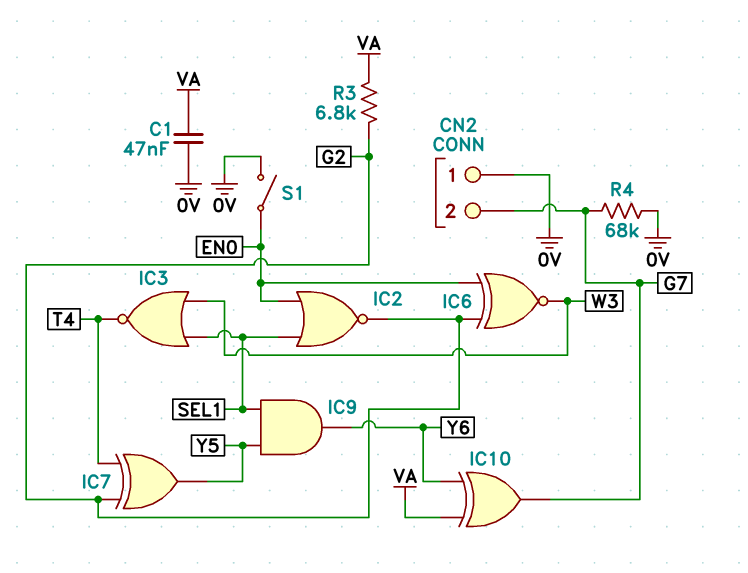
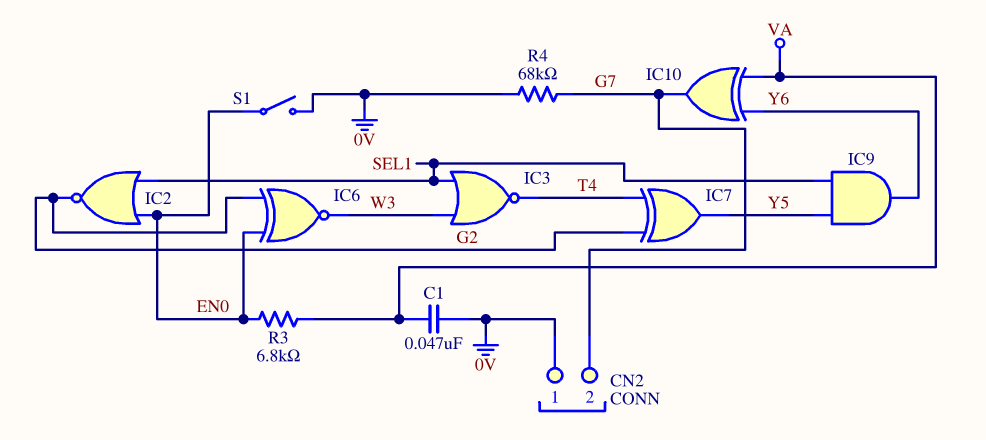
R3: 6.8k (G2, VA) -> 6.8k (EN0, VA)

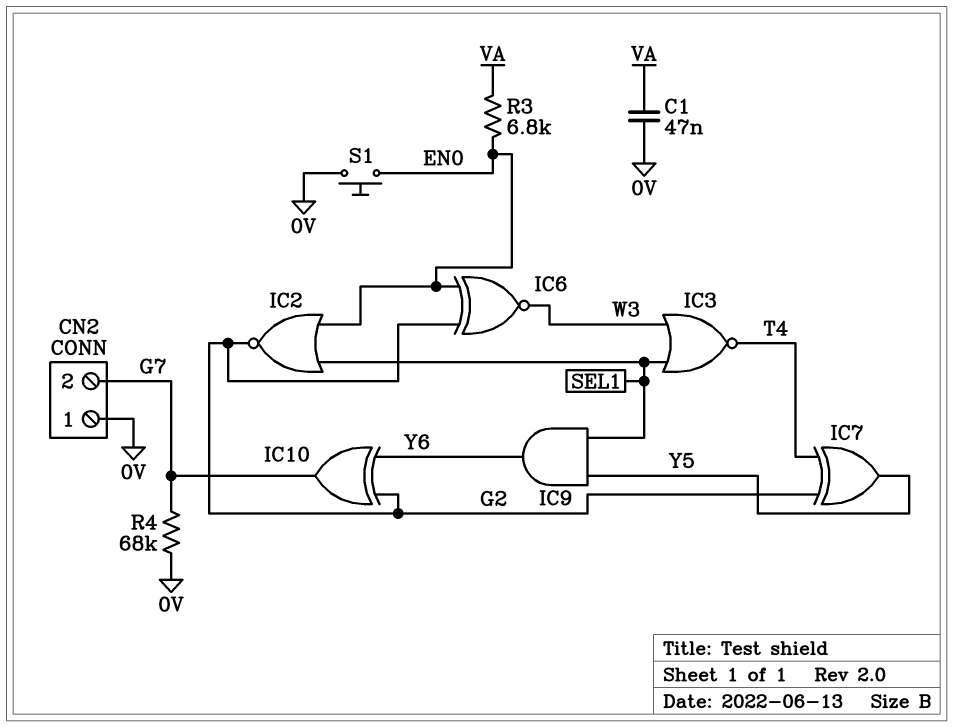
IC10: XOR (in VA, in Y6, out G7) -> XOR (in G2, in Y6, out G7)
S1: switch (0V, EN0) -> button (0V, EN0)

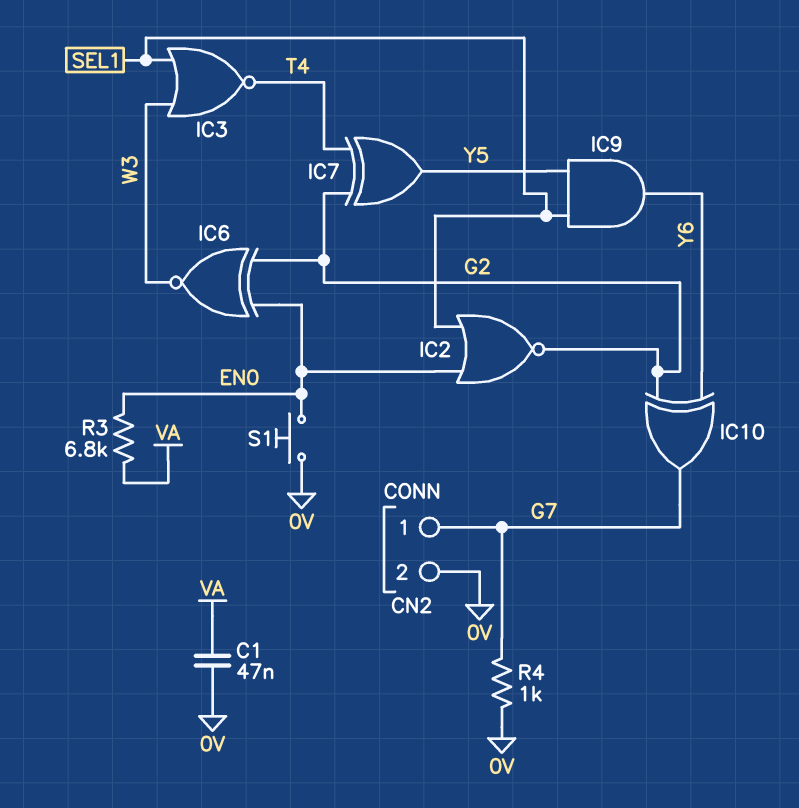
CN2 pin 1: 0V -> G7
CN2 pin 2: G7 -> 0V
R4: 68k (0V, G7) -> 1k (0V, G7)

